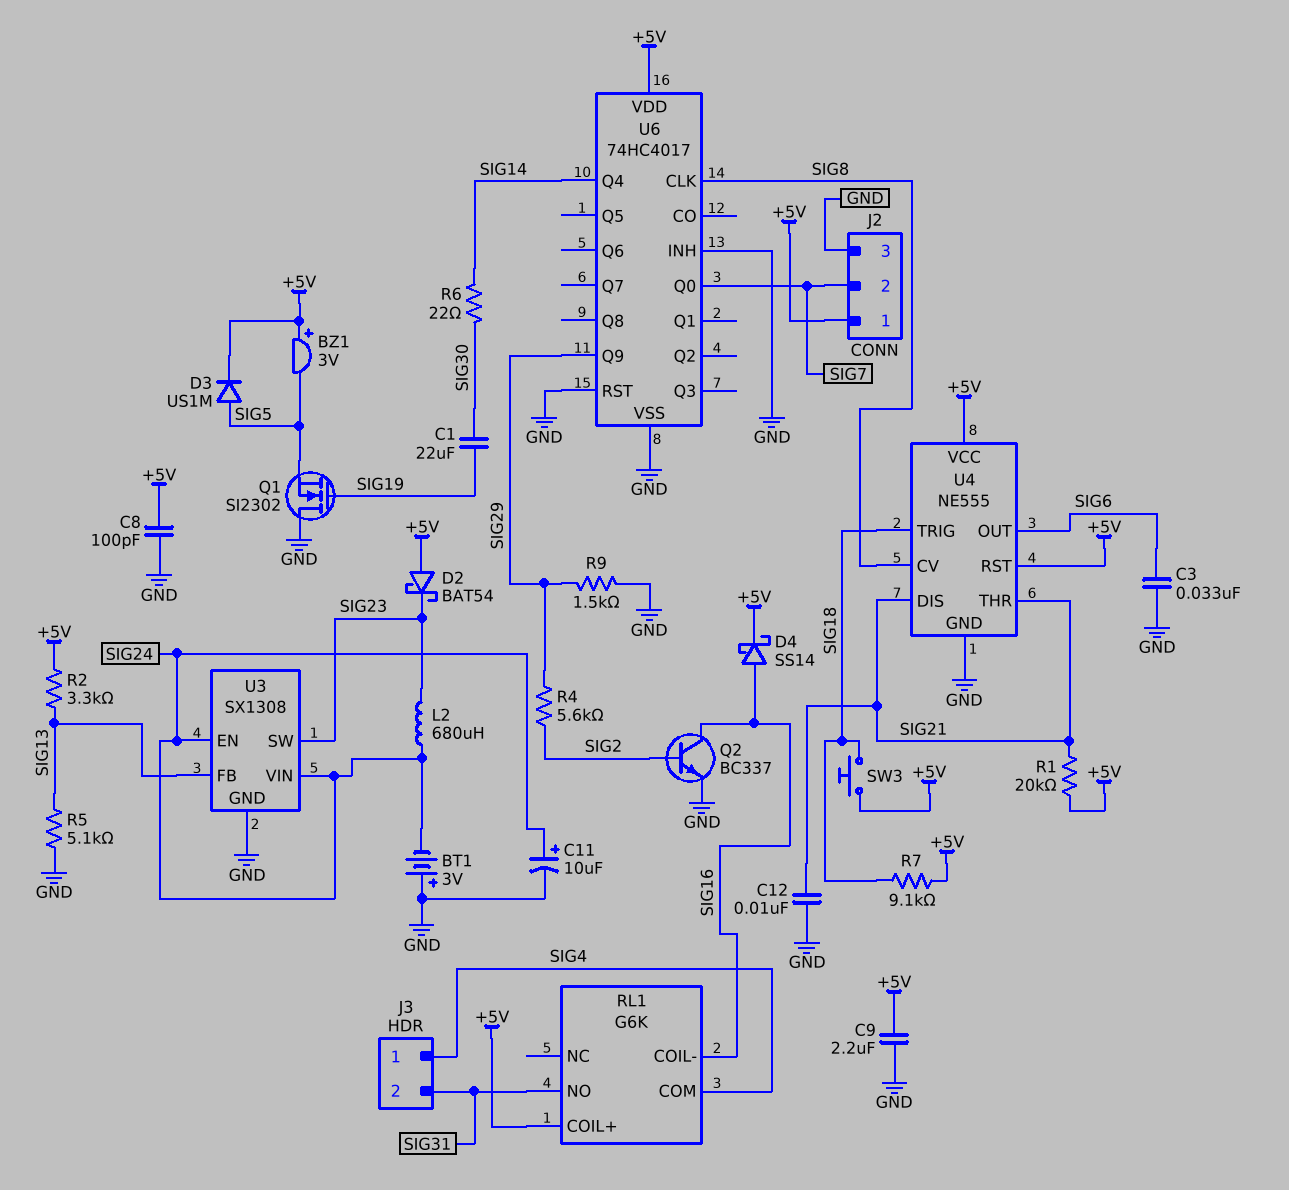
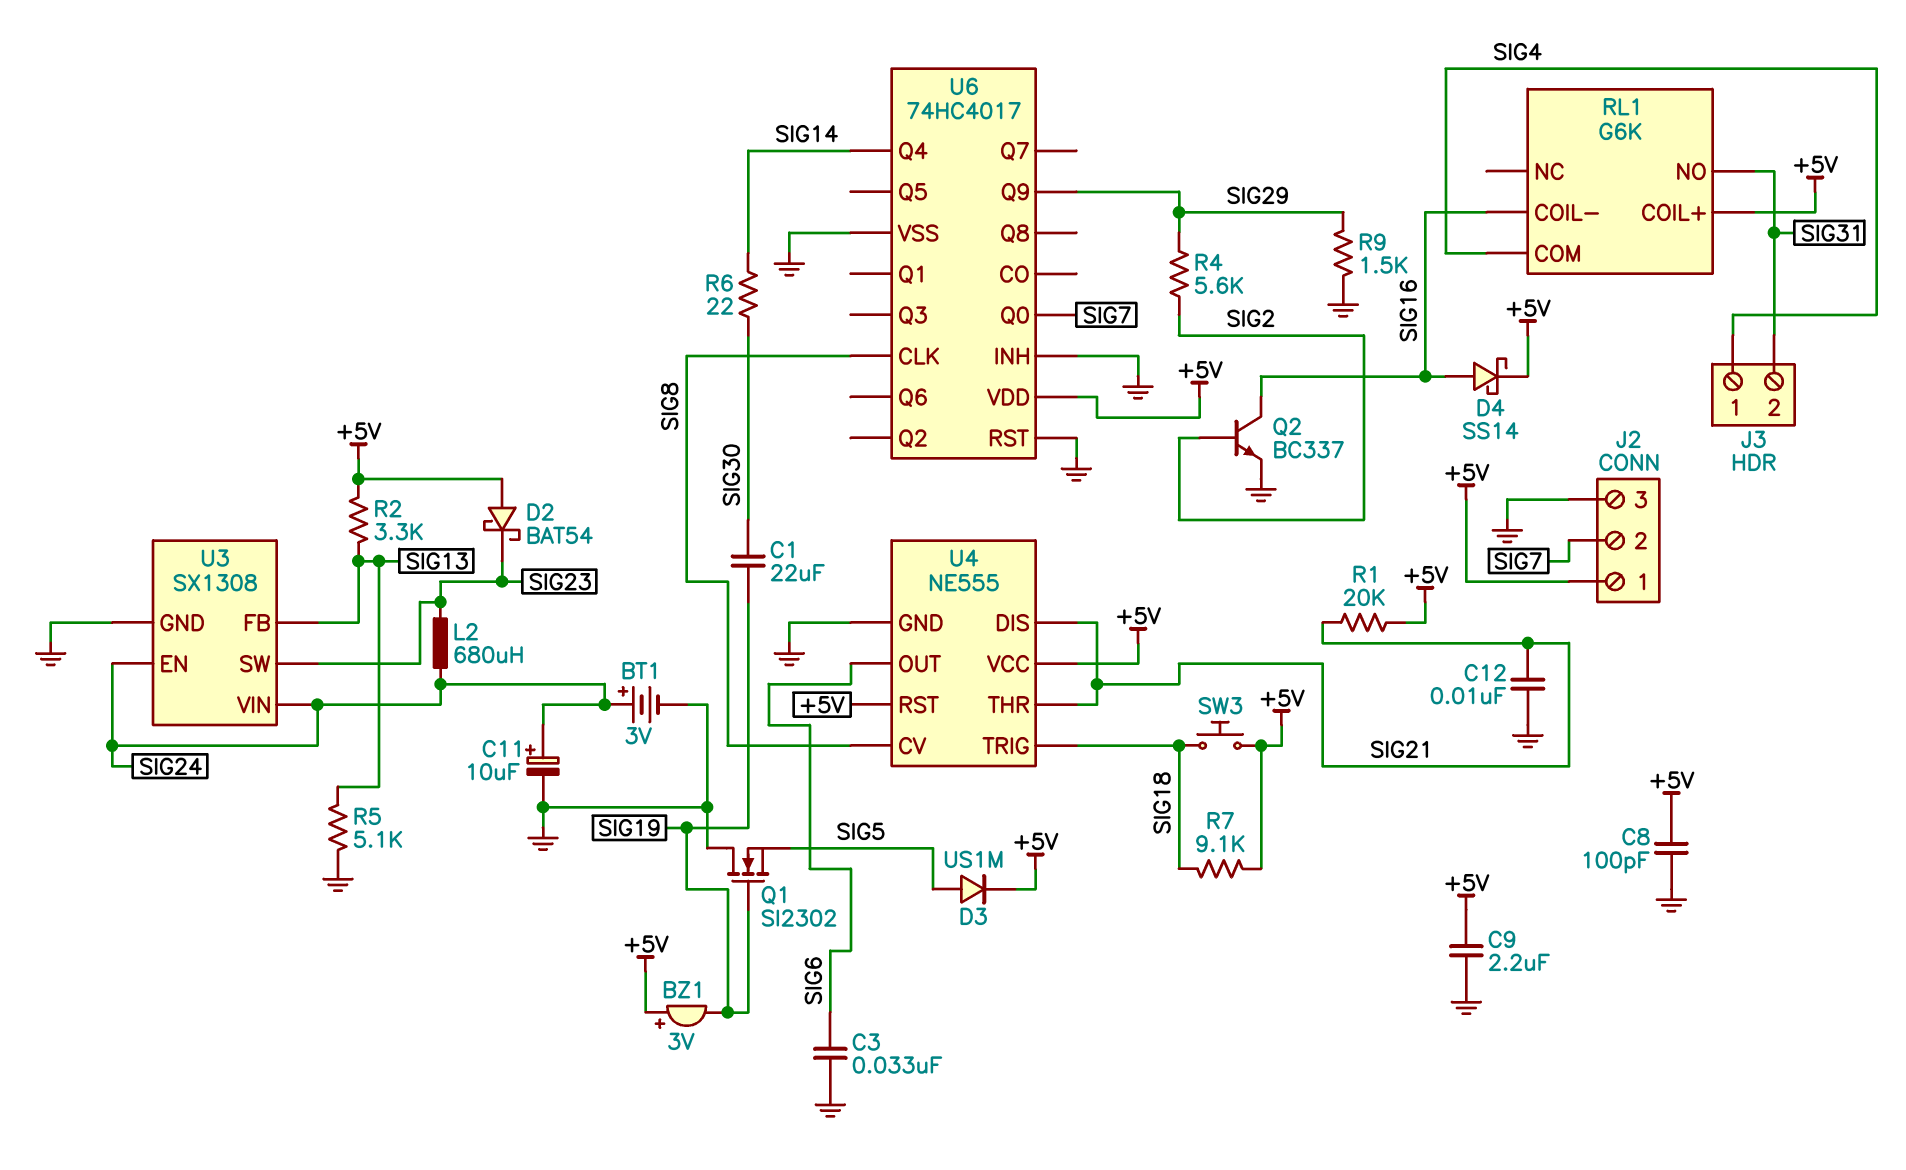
BT1: 3V (plus GND, minus SIG24) -> 3V (plus SIG24, minus GND)
BZ1: buzzer 3V (plus +5V, minus SIG5) -> buzzer 3V (plus +5V, minus SIG19)

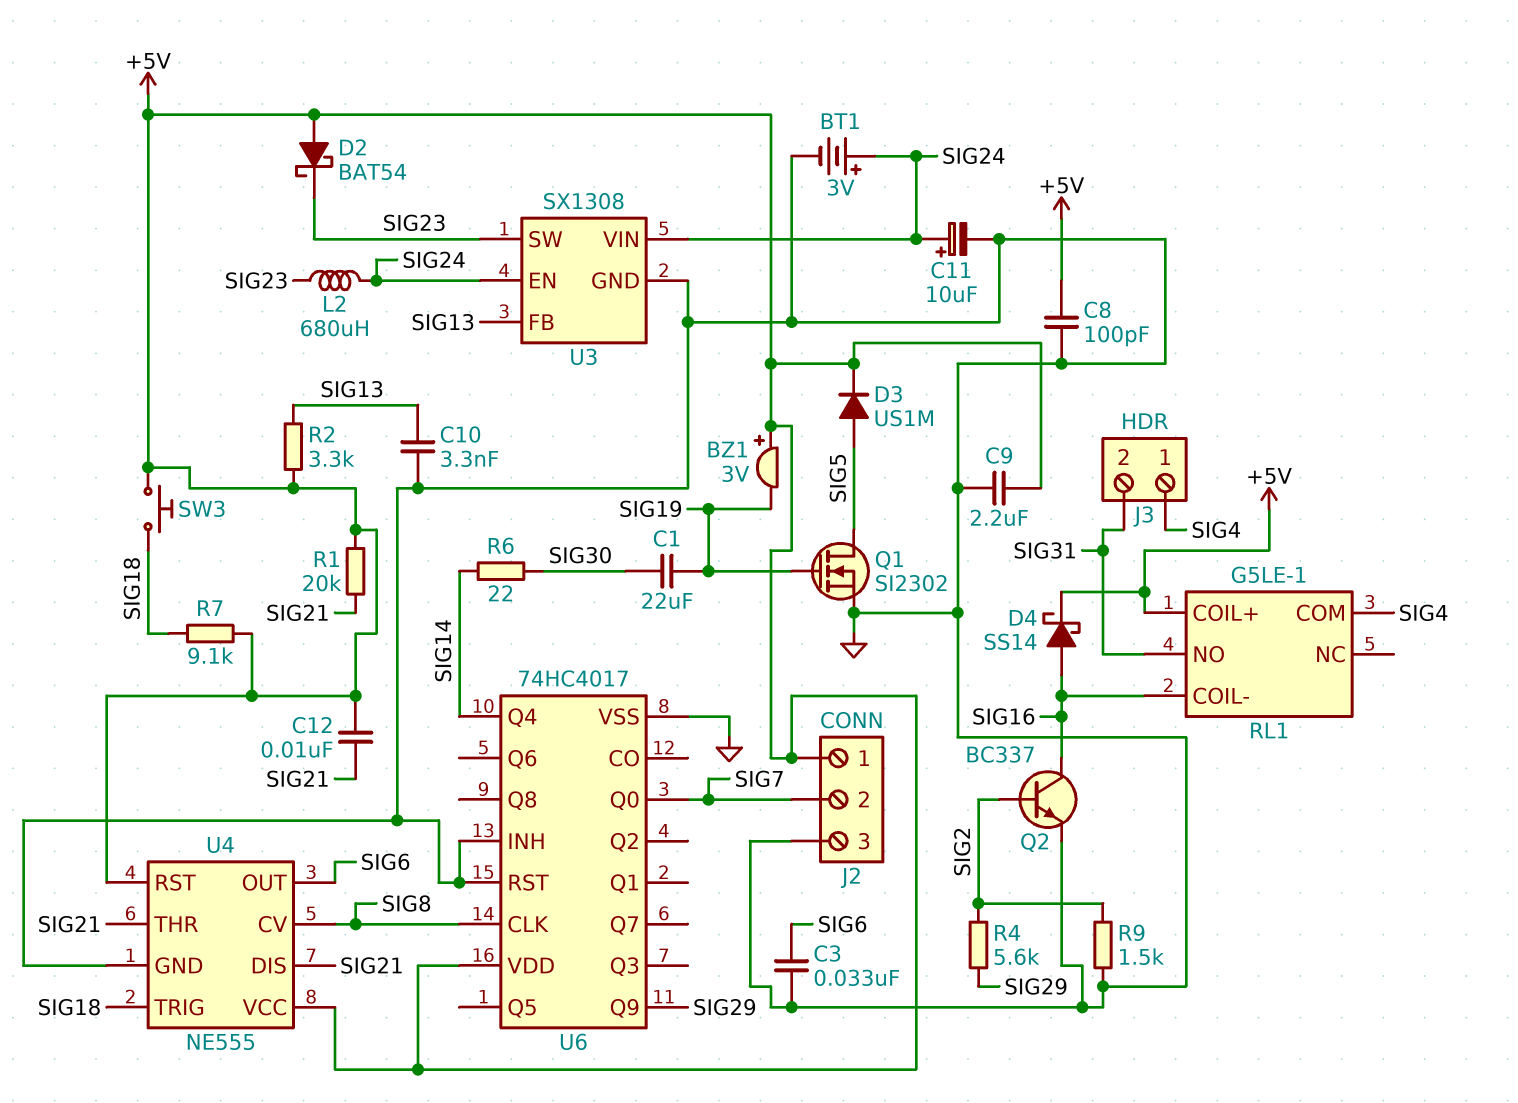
C10: none -> 3.3nF (GND, SIG13)
C12: 10nF (GND, SIG21) -> 10nF (+5V, SIG21)
Q1: NMOS SI2302 (G SIG19, D GND, S SIG5) -> NMOS SI2302 (G SIG19, D SIG5, S GND)
R5: 5.1k (GND, SIG13) -> none
R9: 1.5k (GND, SIG29) -> 1.5k (GND, SIG2)
RL1: G6K -> G5LE-1

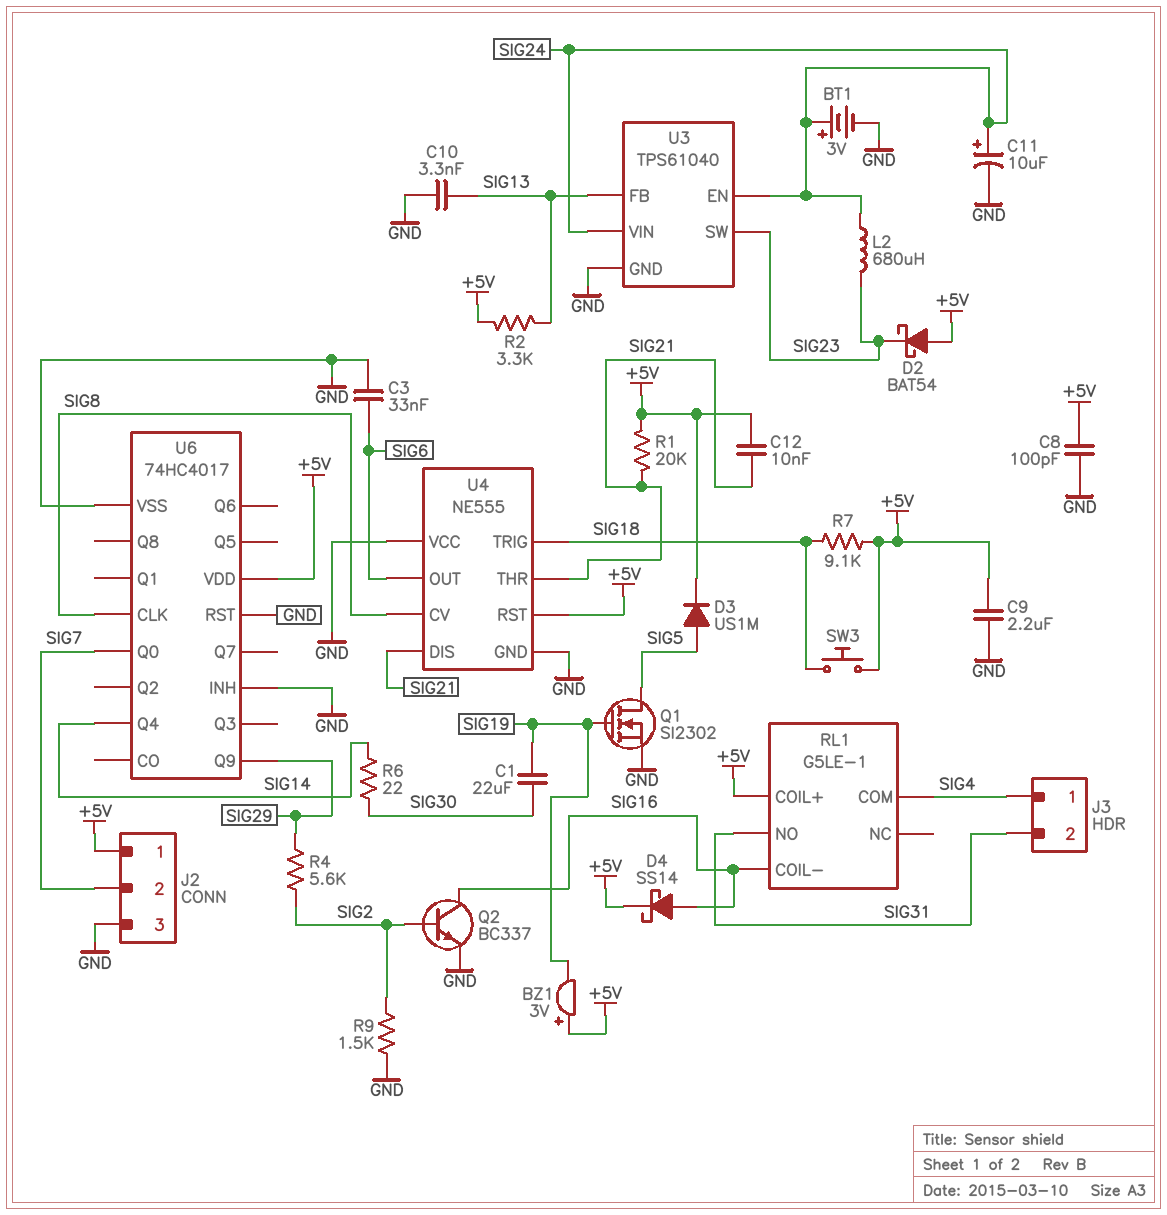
U3: SX1308 -> TPS61040
U4 pin VCC: +5V -> GND

